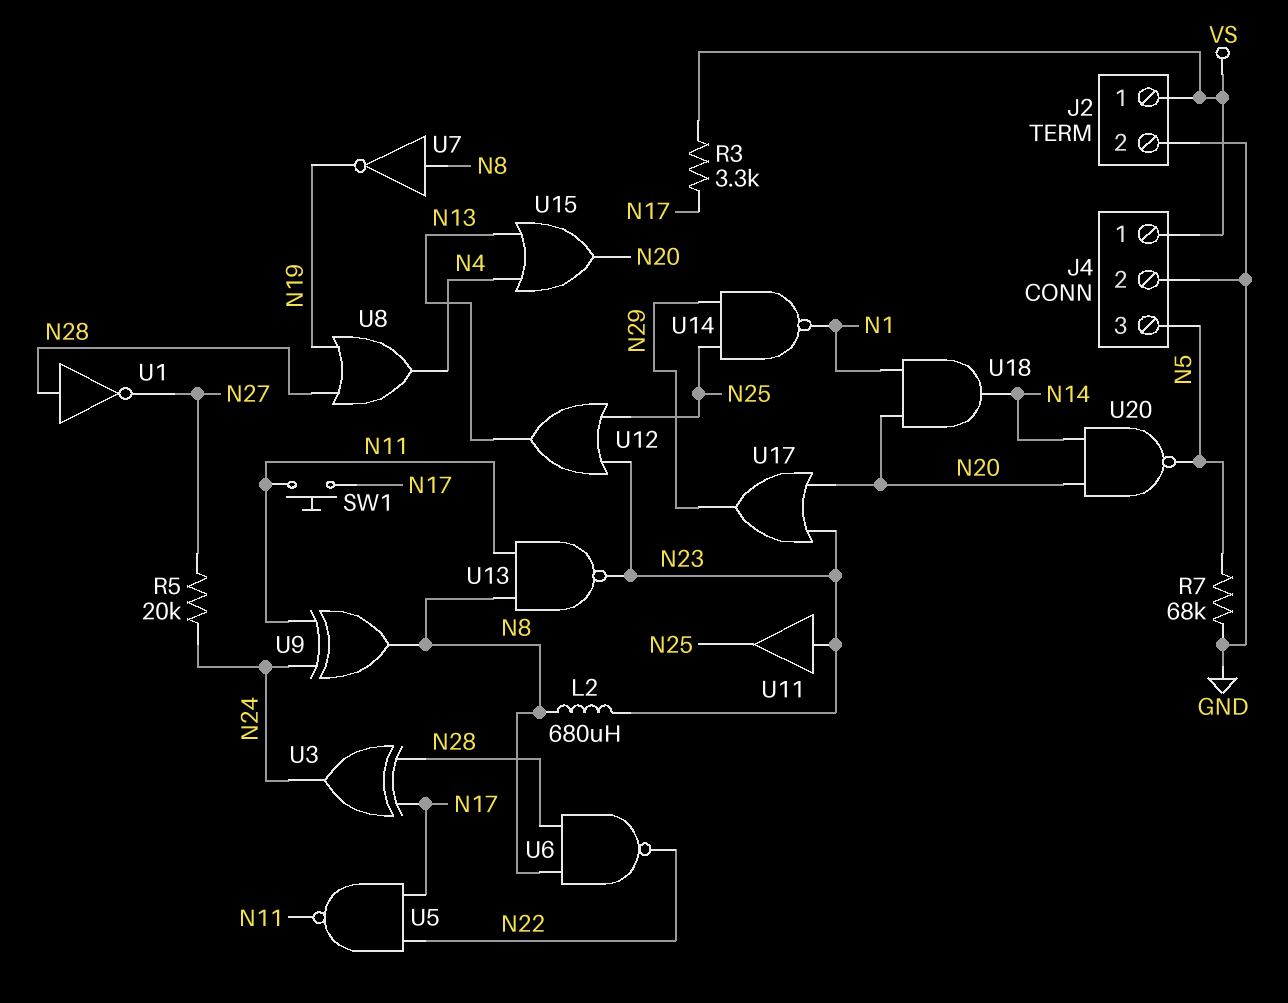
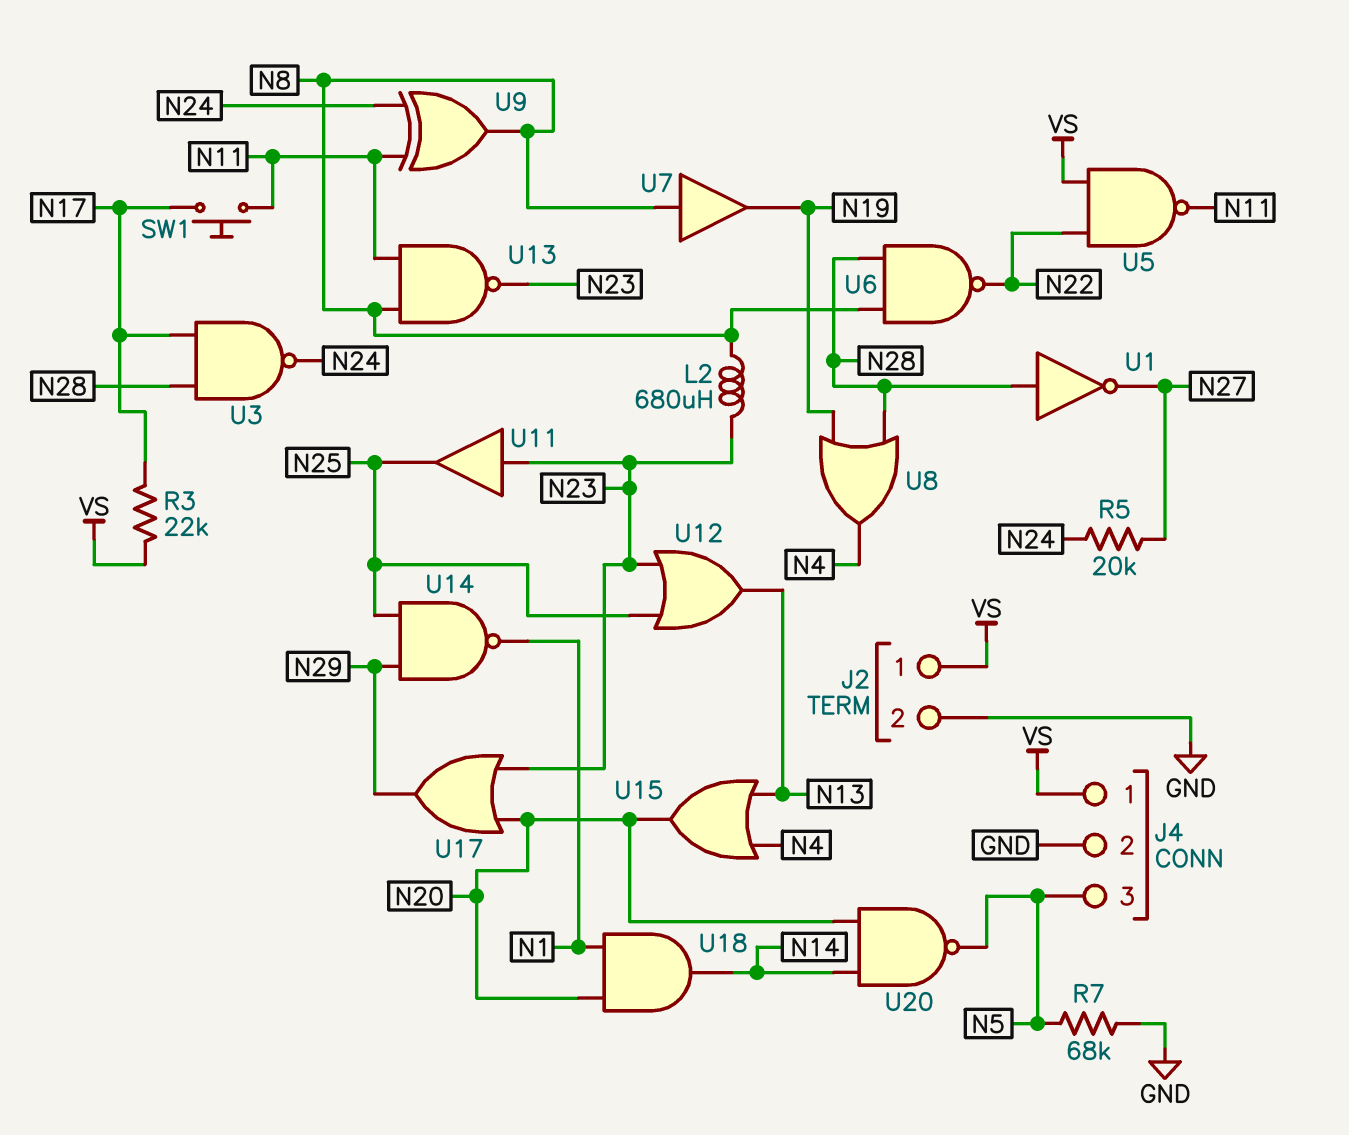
R3: 3.3k (N17, VS) -> 22k (N17, VS)
U3: XOR (in N17, in N28, out N24) -> NAND (in N17, in N28, out N24)
U5: NAND (in N17, in N22, out N11) -> NAND (in N22, in VS, out N11)
U7: NOT (in N8, out N19) -> buffer (in N8, out N19)

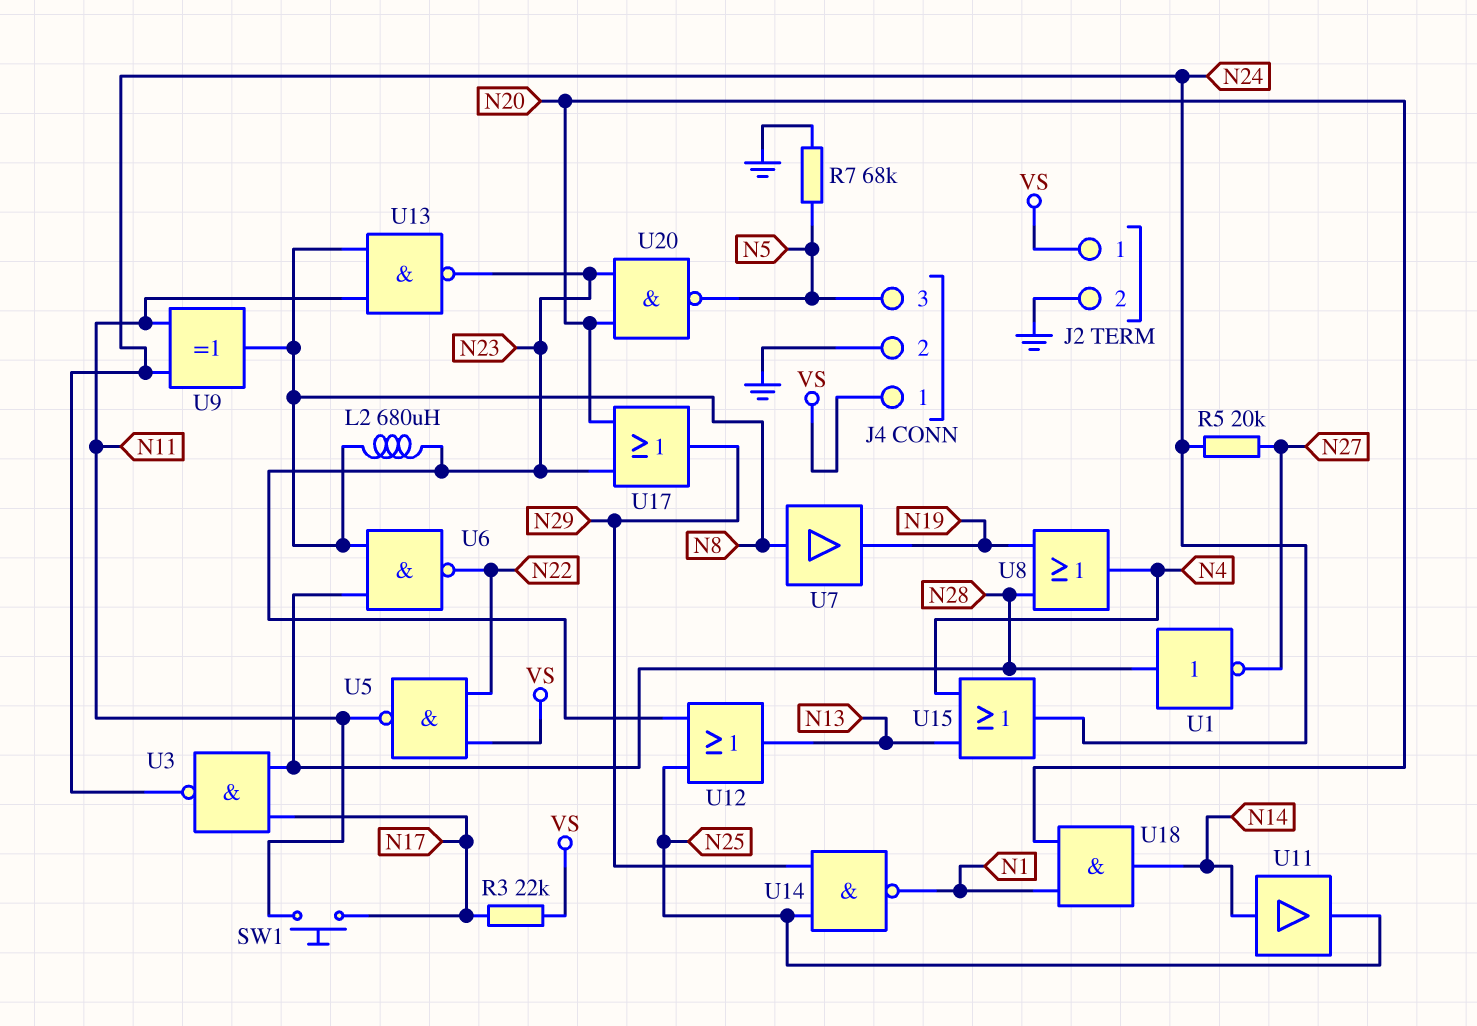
U11: buffer (in N23, out N25) -> buffer (in N14, out N25)
U15: OR (in N4, in N13, out N20) -> OR (in N4, in N13, out N24)
U20: NAND (in N14, in N20, out N5) -> NAND (in N20, in N23, out N5)

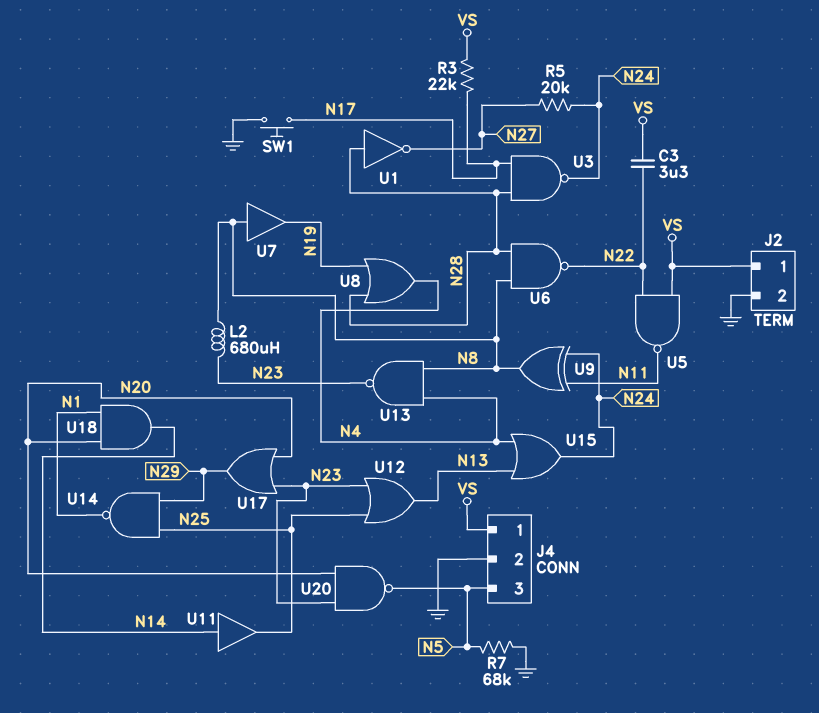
C3: none -> 3.3uF (N22, VS)
SW1: button (N11, N17) -> button (GND, N17)
U13: NAND (in N8, in N11, out N23) -> NAND (in N4, in N8, out N23)

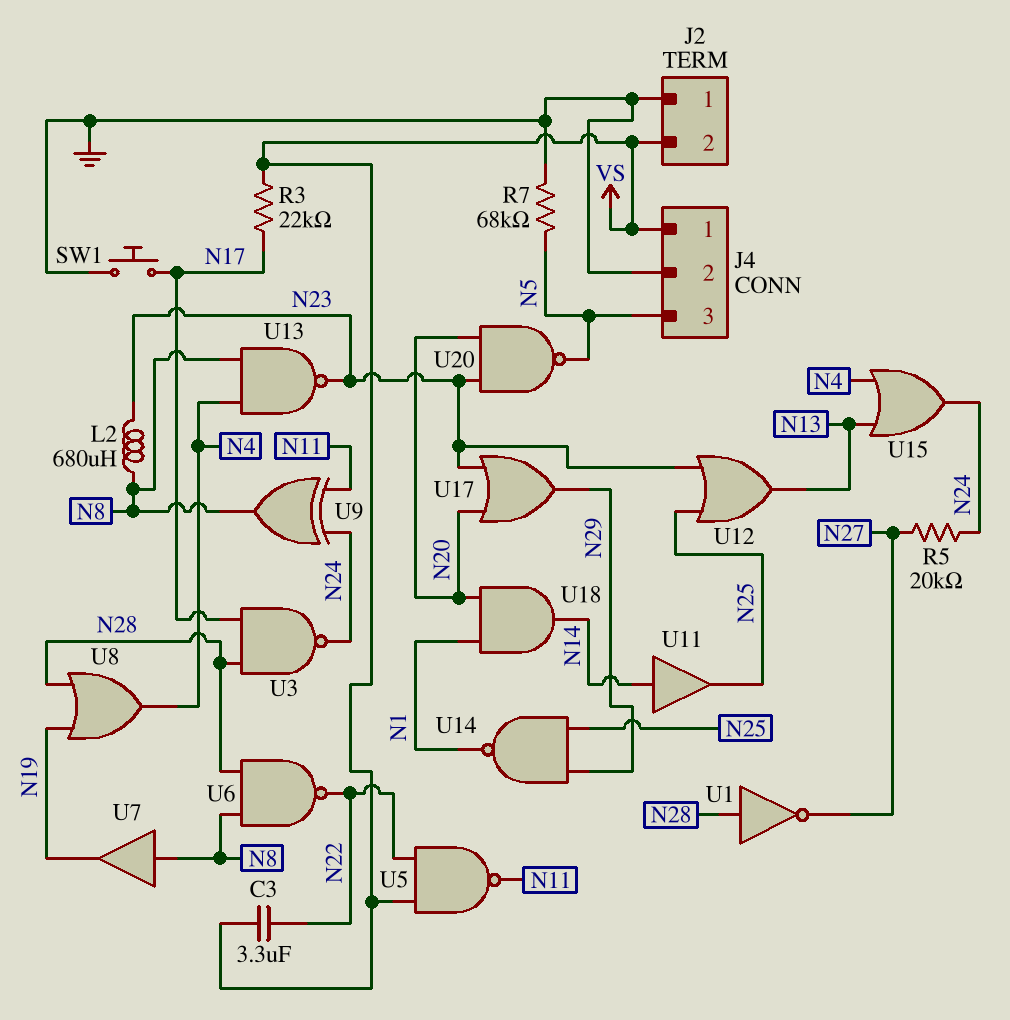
J2 pin 1: VS -> GND
J2 pin 2: GND -> VS

